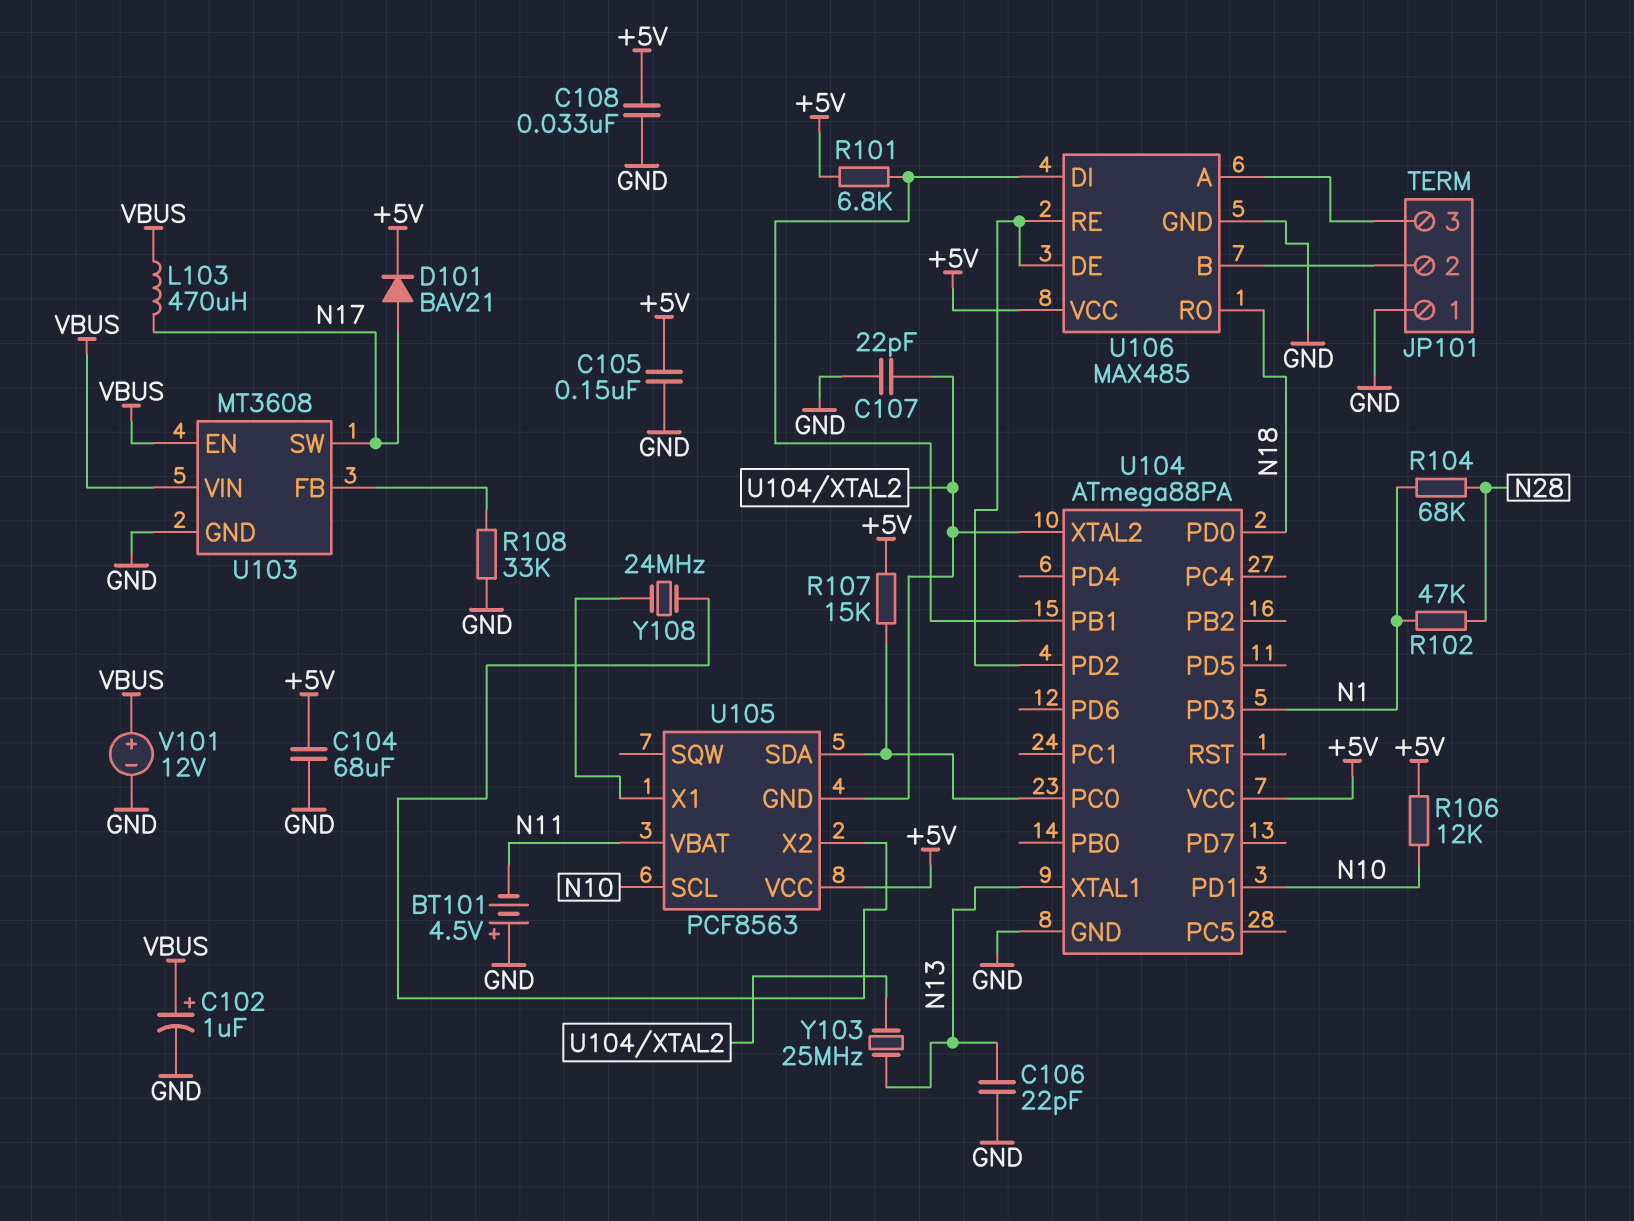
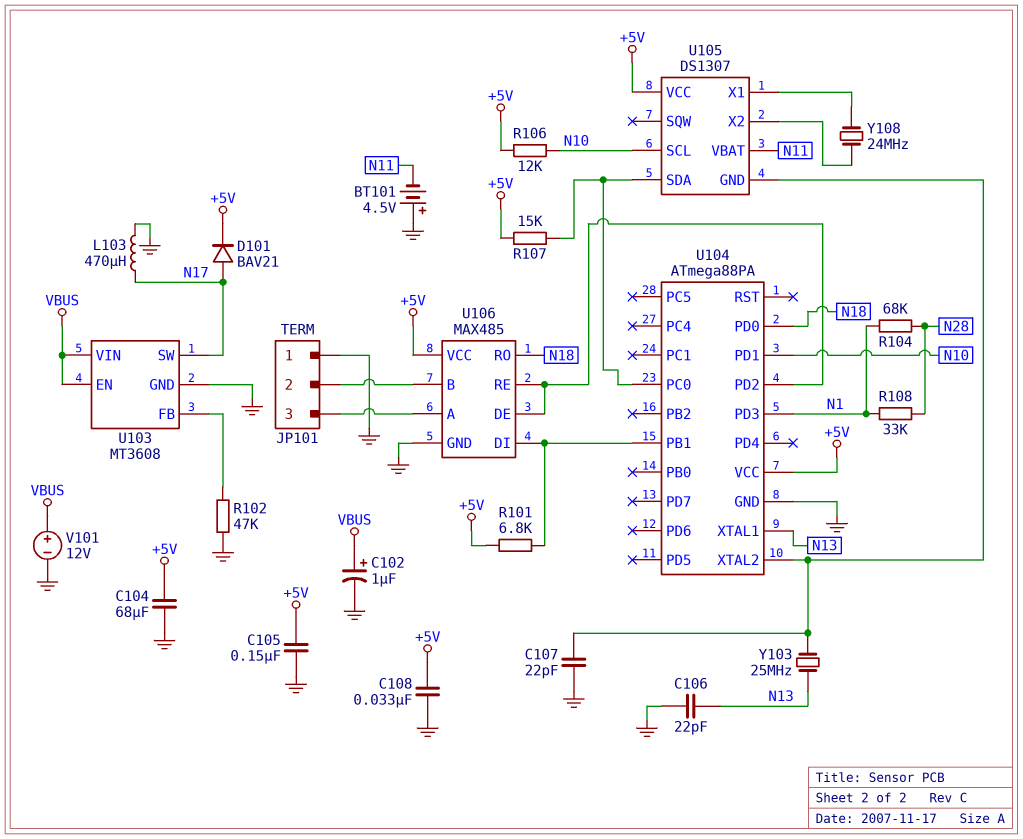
L103: 470uH (N17, VBUS) -> 470uH (GND, N17)
R102: 47k (N1, N28) -> 47k (GND, U103/FB)
R108: 33k (GND, U103/FB) -> 33k (N1, N28)
U105: PCF8563 -> DS1307

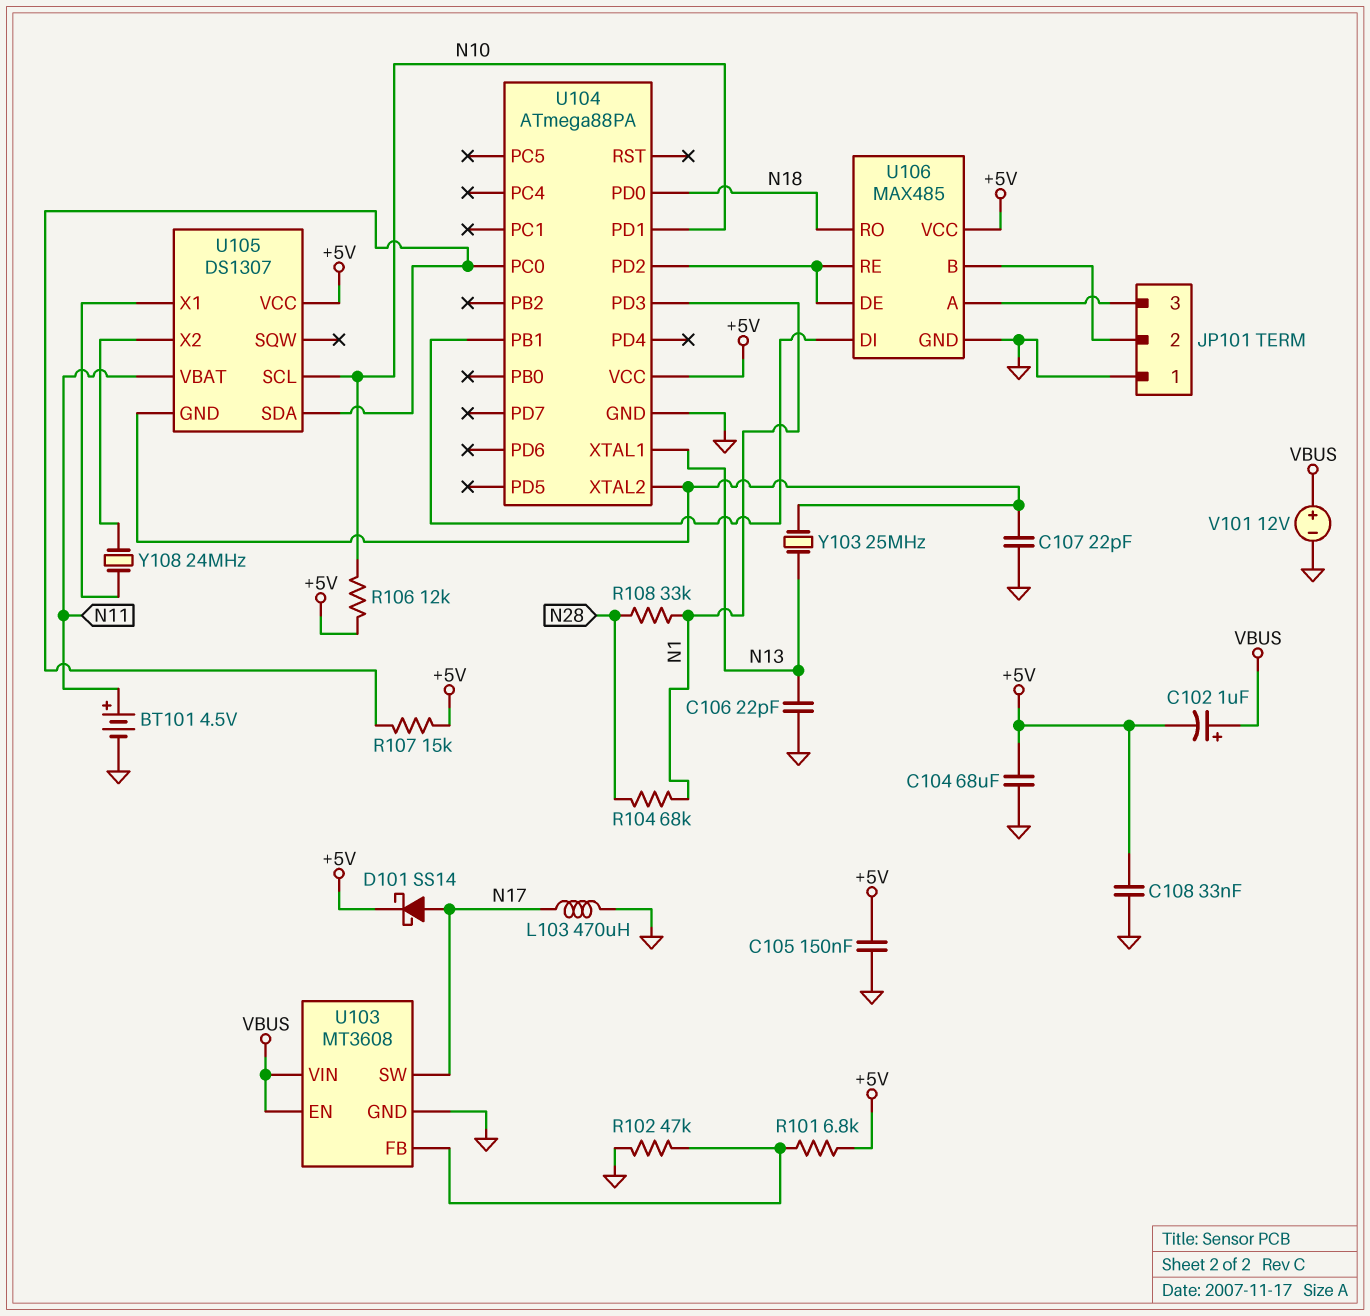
BT101: 4.5V (plus GND, minus N11) -> 4.5V (plus N11, minus GND)
C102: 1uF (plus VBUS, minus GND) -> 1uF (plus VBUS, minus +5V)
D101: diode BAV21 (A N17, K +5V) -> schottky SS14 (A N17, K +5V)
R101: 6.8k (+5V, U104/PB1) -> 6.8k (+5V, U103/FB)

